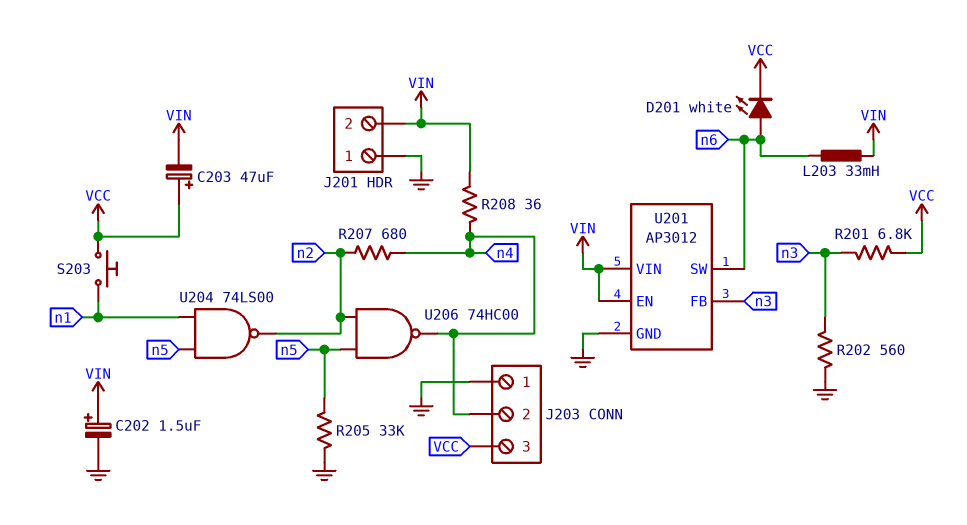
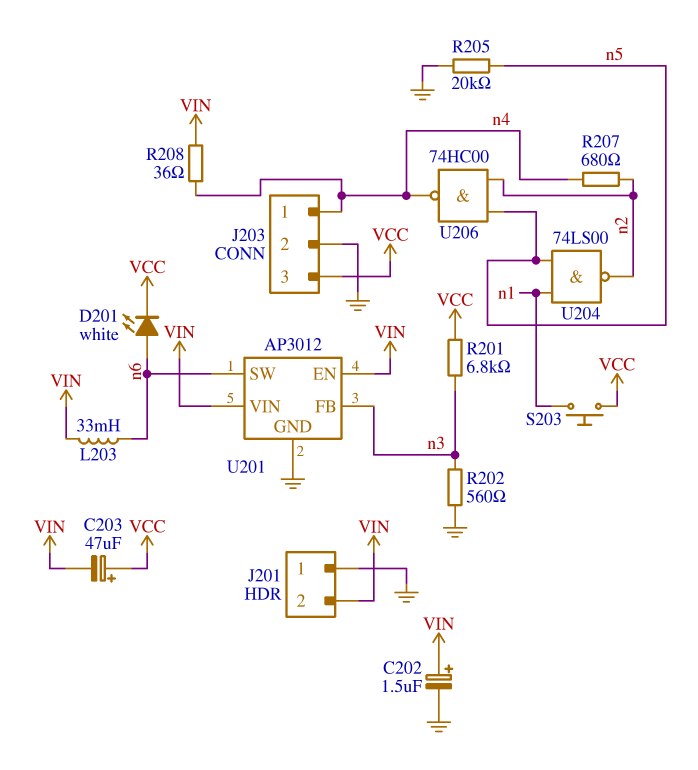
J203 pin 1: GND -> n4
J203 pin 2: n4 -> GND
R205: 33k (GND, n5) -> 20k (GND, n5)

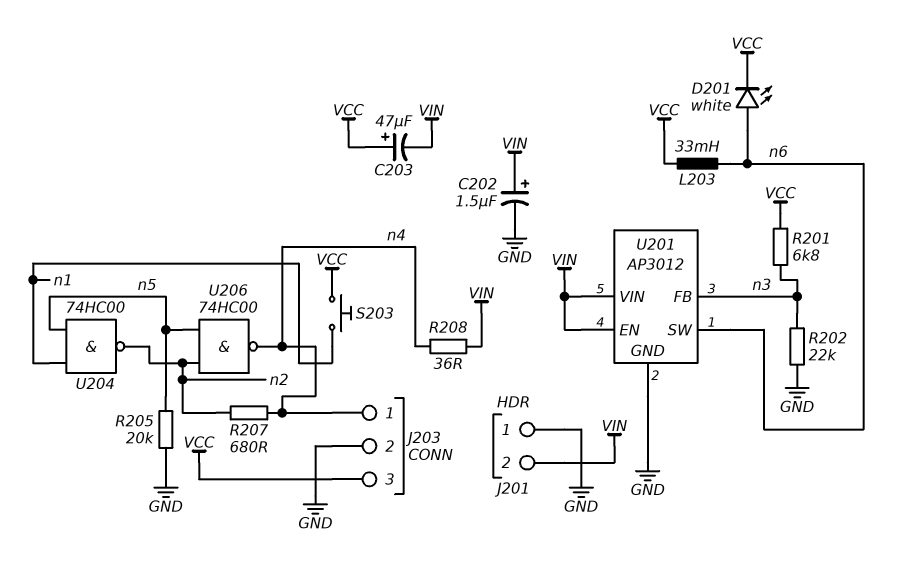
L203: 33mH (VIN, n6) -> 33mH (VCC, n6)
R202: 560 (GND, n3) -> 22k (GND, n3)
U204: NAND 74LS00 (in n1, in n5, out n2) -> NAND 74HC00 (in n1, in n5, out n2)

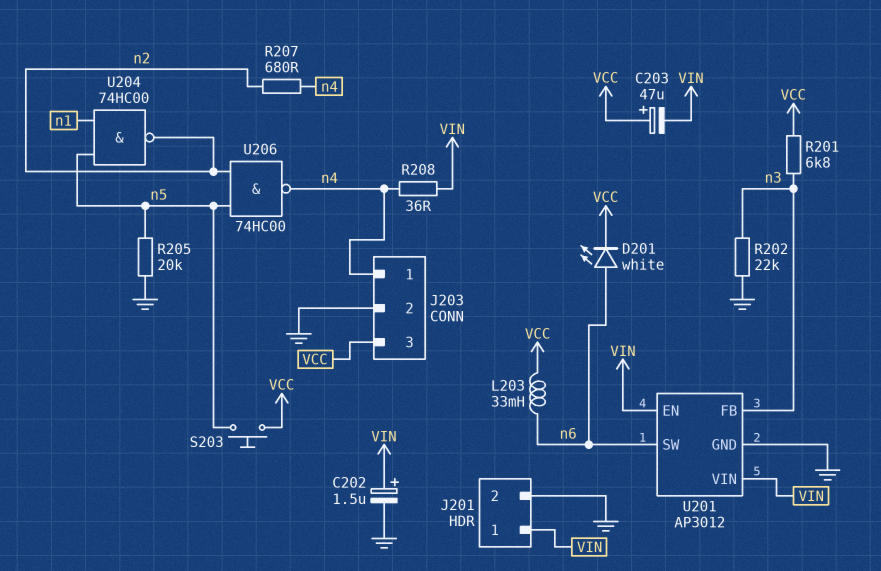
J201 pin 1: GND -> VIN
J201 pin 2: VIN -> GND
S203: button (VCC, n1) -> button (VCC, n5)

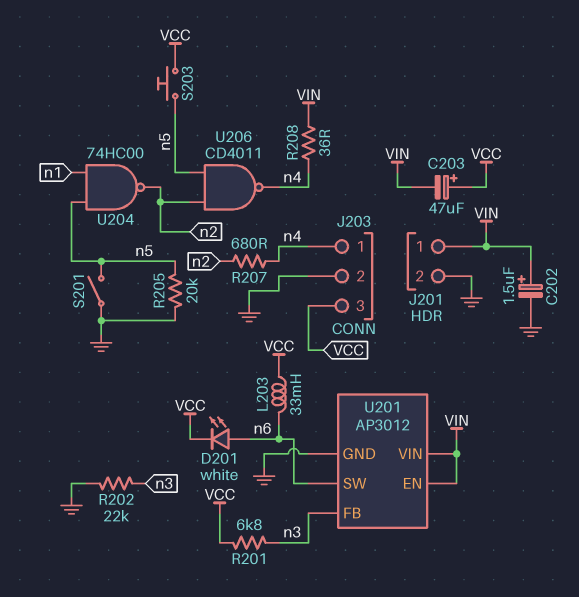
S201: none -> switch (GND, n5)
U206: NAND 74HC00 (in n2, in n5, out n4) -> NAND CD4011 (in n2, in n5, out n4)

